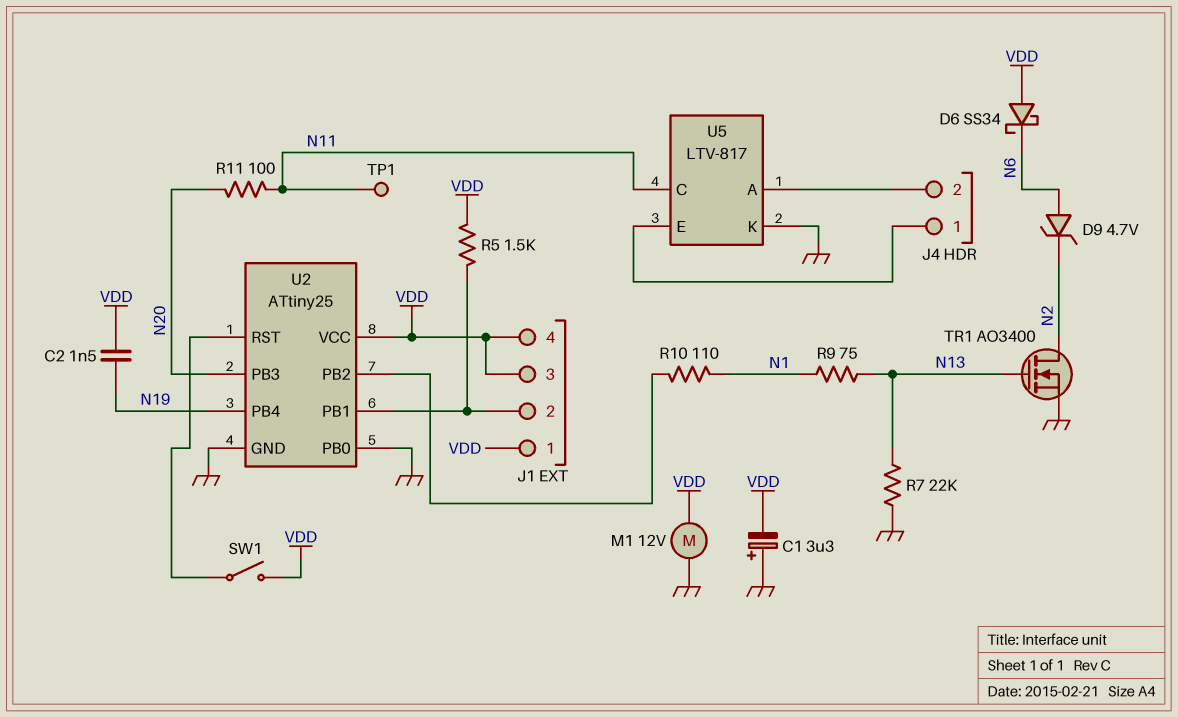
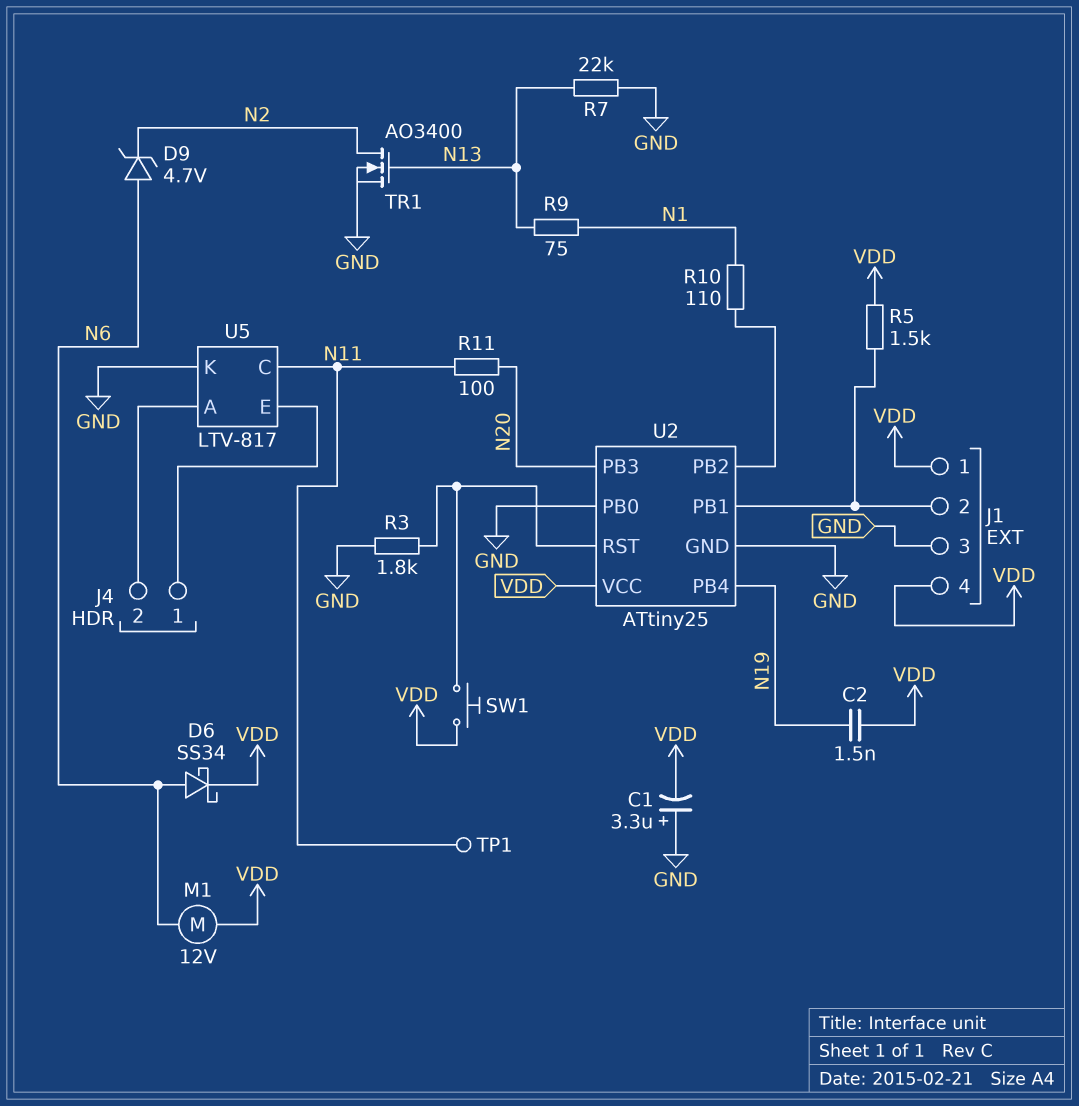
D6: schottky SS34 (A VDD, K N6) -> schottky SS34 (A N6, K VDD)
J1 pin 3: VDD -> GND
M1: motor 12V (GND, VDD) -> motor 12V (N6, VDD)
R3: none -> 1.8k (GND, U2/RST)
SW1: switch (U2/RST, VDD) -> button (U2/RST, VDD)

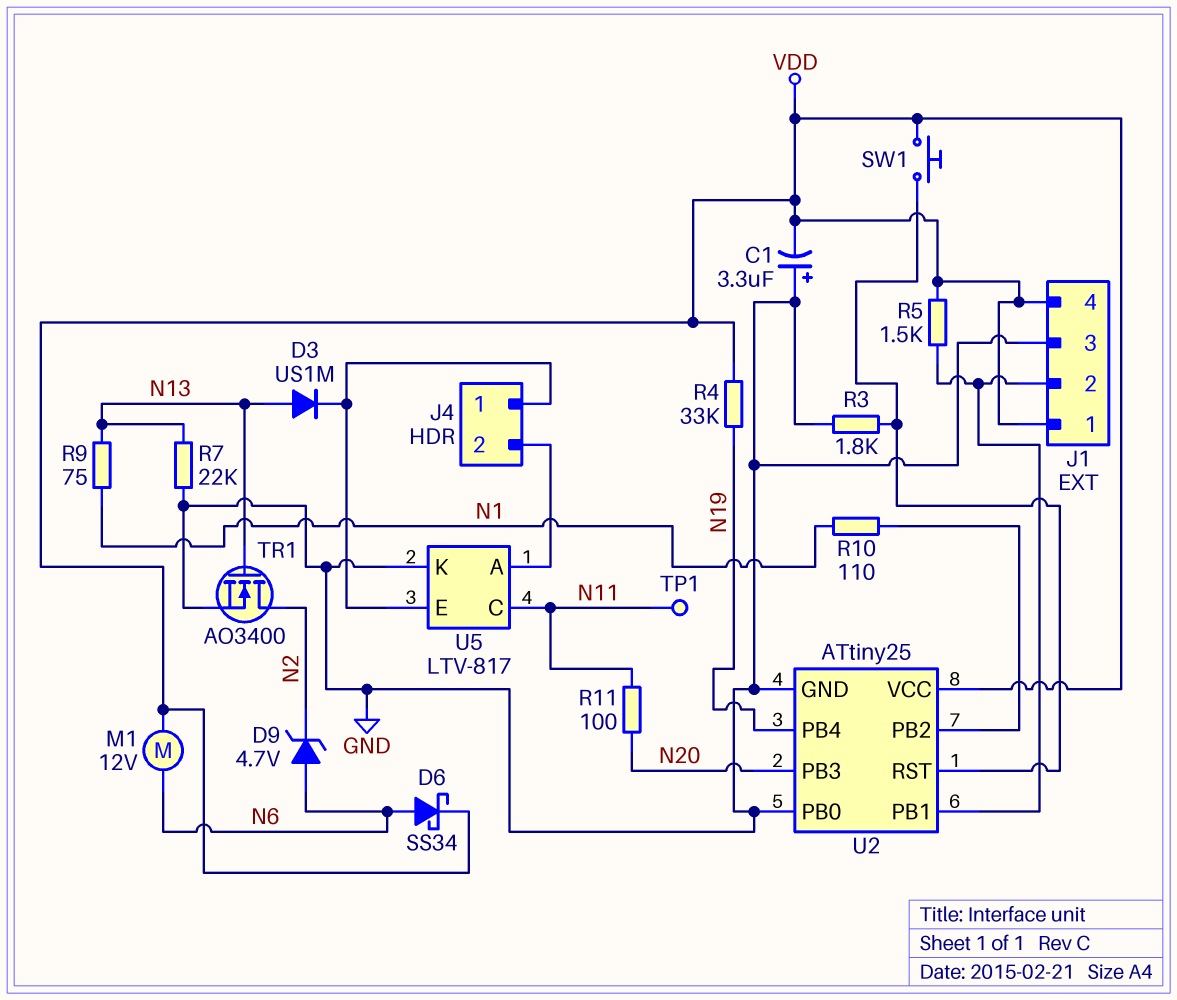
C2: 1.5nF (N19, VDD) -> none
D3: none -> diode US1M (A N13, K J4/1)
R4: none -> 33k (N19, VDD)

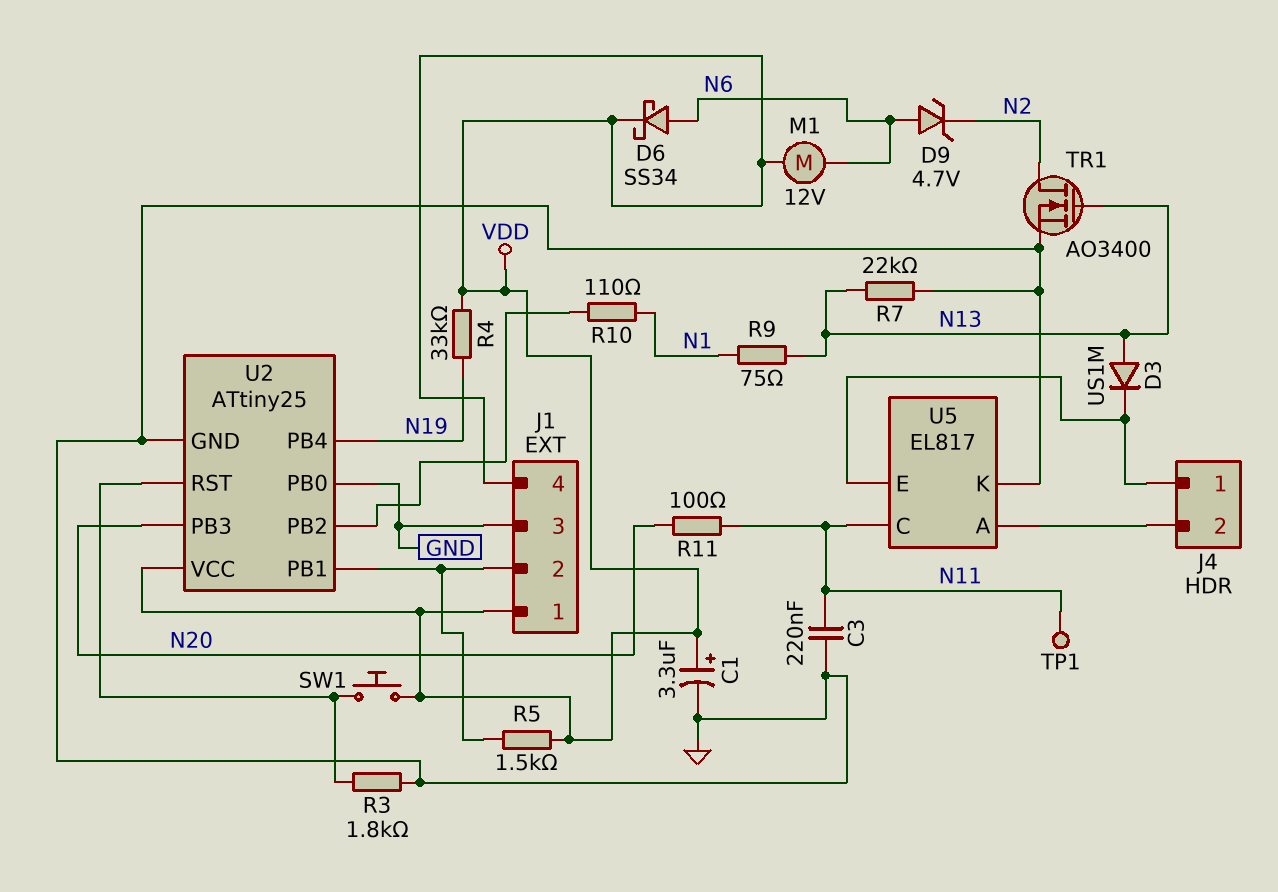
C1: 3.3uF (plus GND, minus VDD) -> 3.3uF (plus VDD, minus GND)
C3: none -> 220nF (GND, N11)
U5: LTV-817 -> EL817

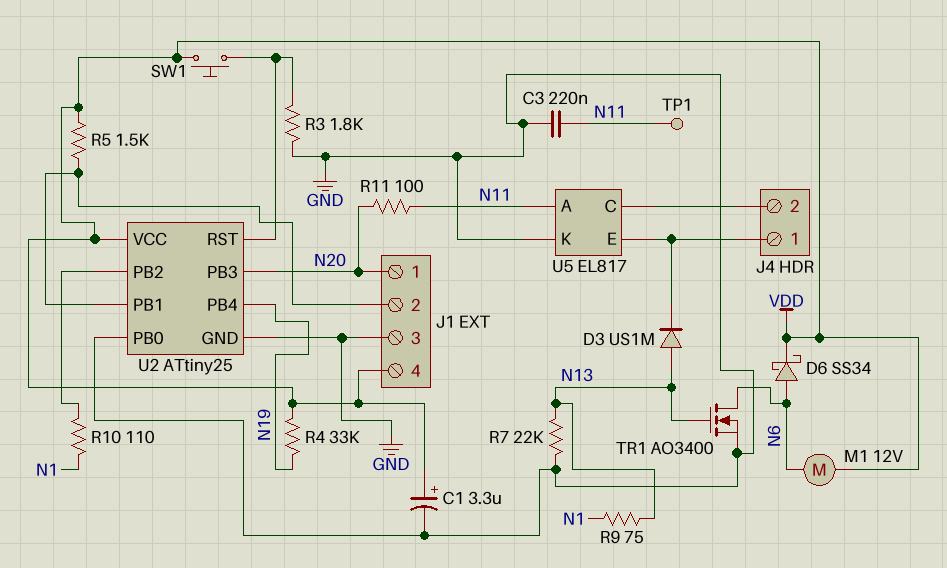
D9: zener 4.7V (A N6, K N2) -> none
J1 pin 1: VDD -> N20
TR1: NMOS AO3400 (G N13, D N2, S GND) -> NMOS AO3400 (G N13, D N6, S GND)
U5 pin A: J4/2 -> N11
U5 pin C: N11 -> J4/2

